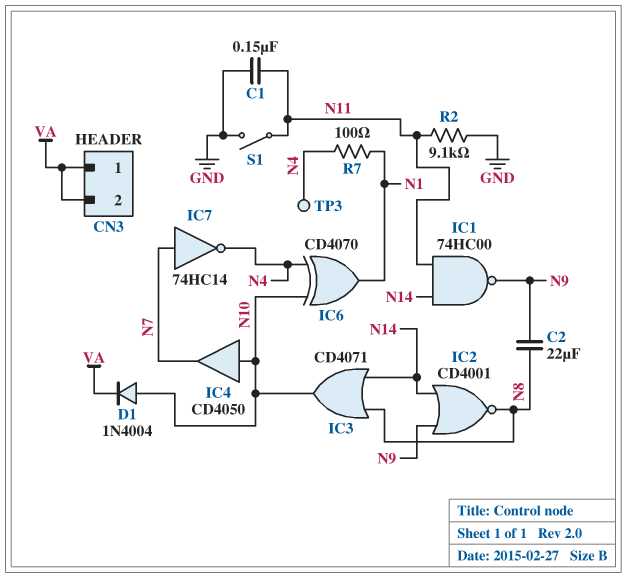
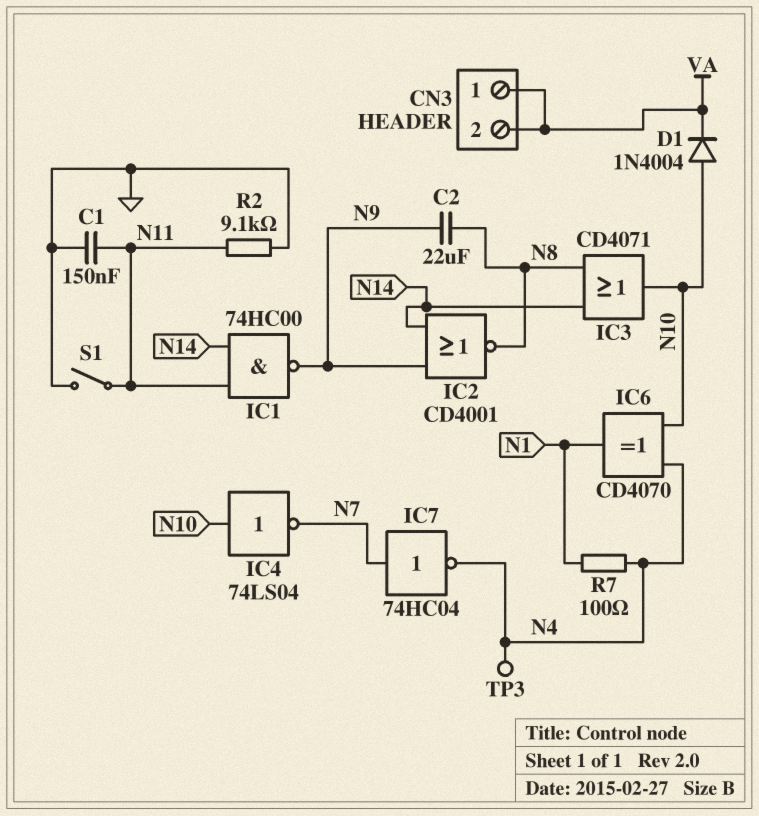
IC4: buffer CD4050 (in N10, out N7) -> NOT 74LS04 (in N10, out N7)
IC7: NOT 74HC14 (in N7, out N4) -> NOT 74HC04 (in N7, out N4)

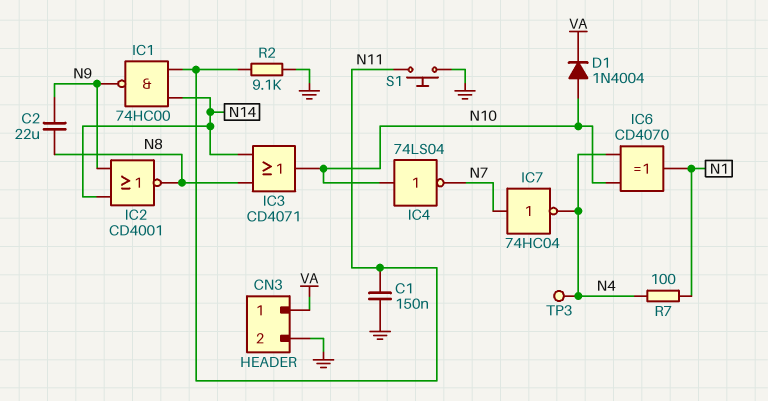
CN3 pin 2: VA -> GND
S1: switch (GND, N11) -> button (GND, N11)

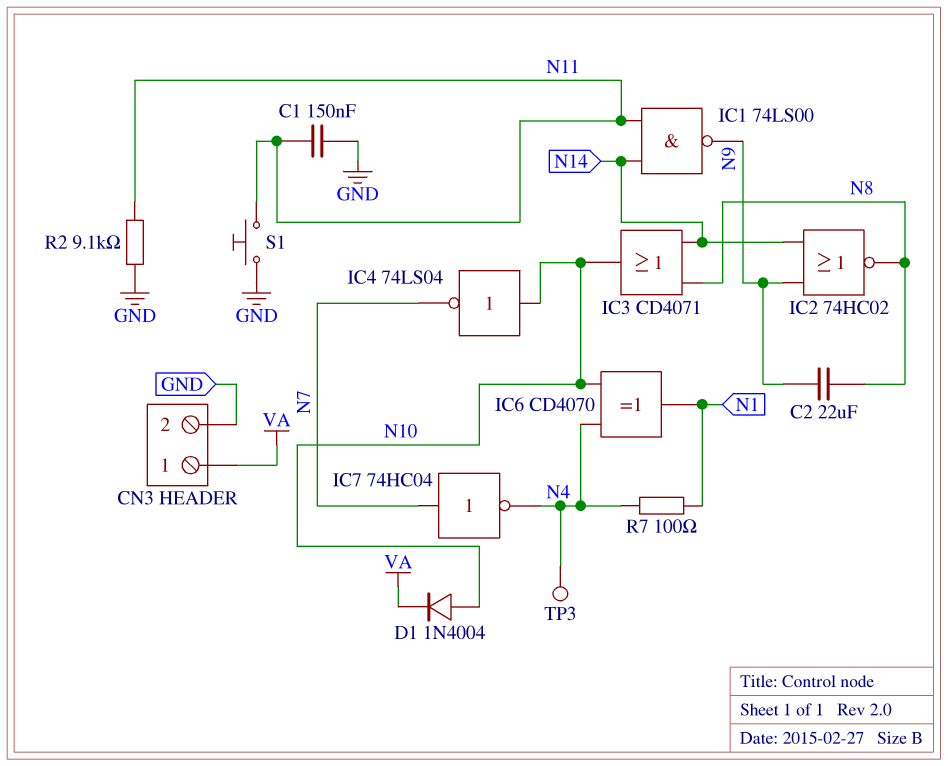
IC1: NAND 74HC00 (in N11, in N14, out N9) -> NAND 74LS00 (in N11, in N14, out N9)
IC2: NOR CD4001 (in N9, in N14, out N8) -> NOR 74HC02 (in N9, in N14, out N8)

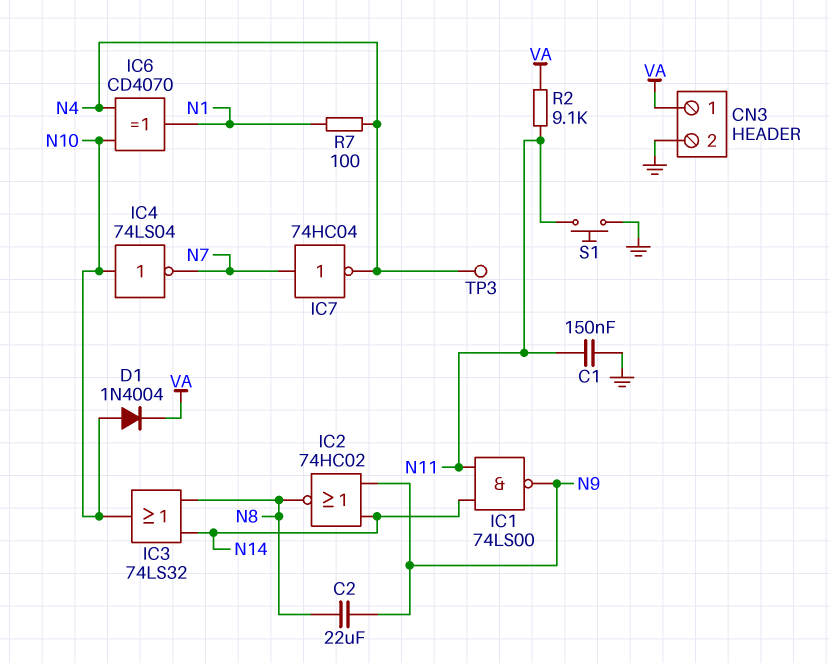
IC3: OR CD4071 (in N8, in N14, out N10) -> OR 74LS32 (in N8, in N14, out N10)
R2: 9.1k (GND, N11) -> 9.1k (N11, VA)

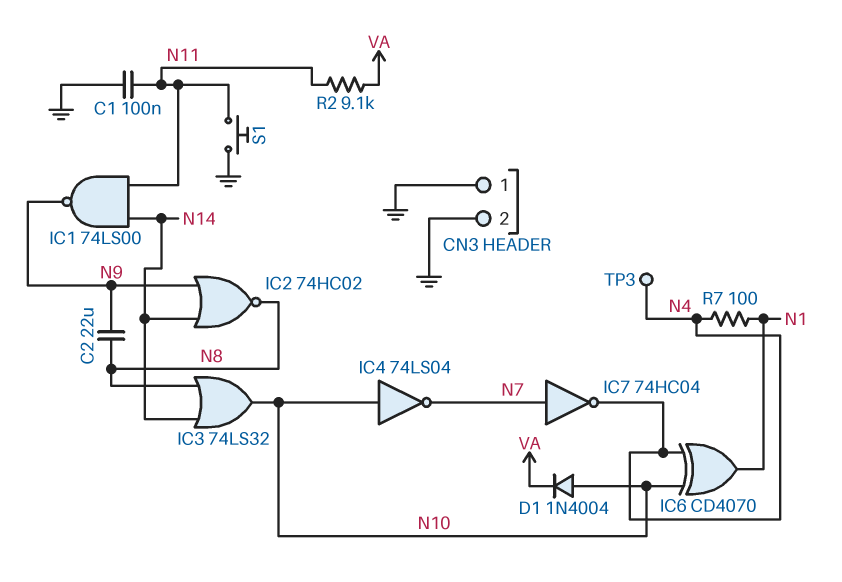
C1: 150nF (GND, N11) -> 100nF (GND, N11)
CN3 pin 1: VA -> GND

